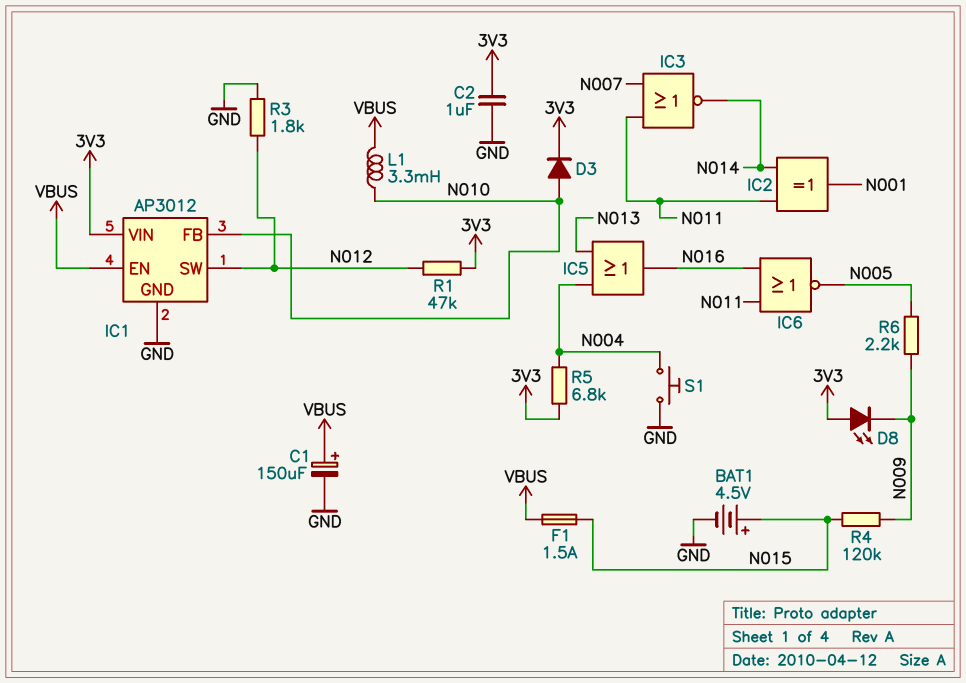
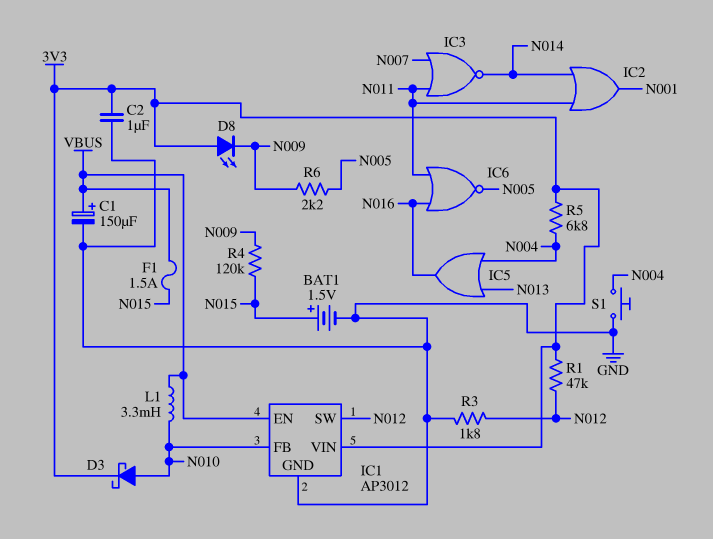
BAT1: 4.5V (plus N015, minus GND) -> 1.5V (plus N015, minus GND)
D3: diode (A N010, K 3V3) -> schottky (A N010, K 3V3)
IC2: XOR (in N011, in N014, out N001) -> OR (in N011, in N014, out N001)

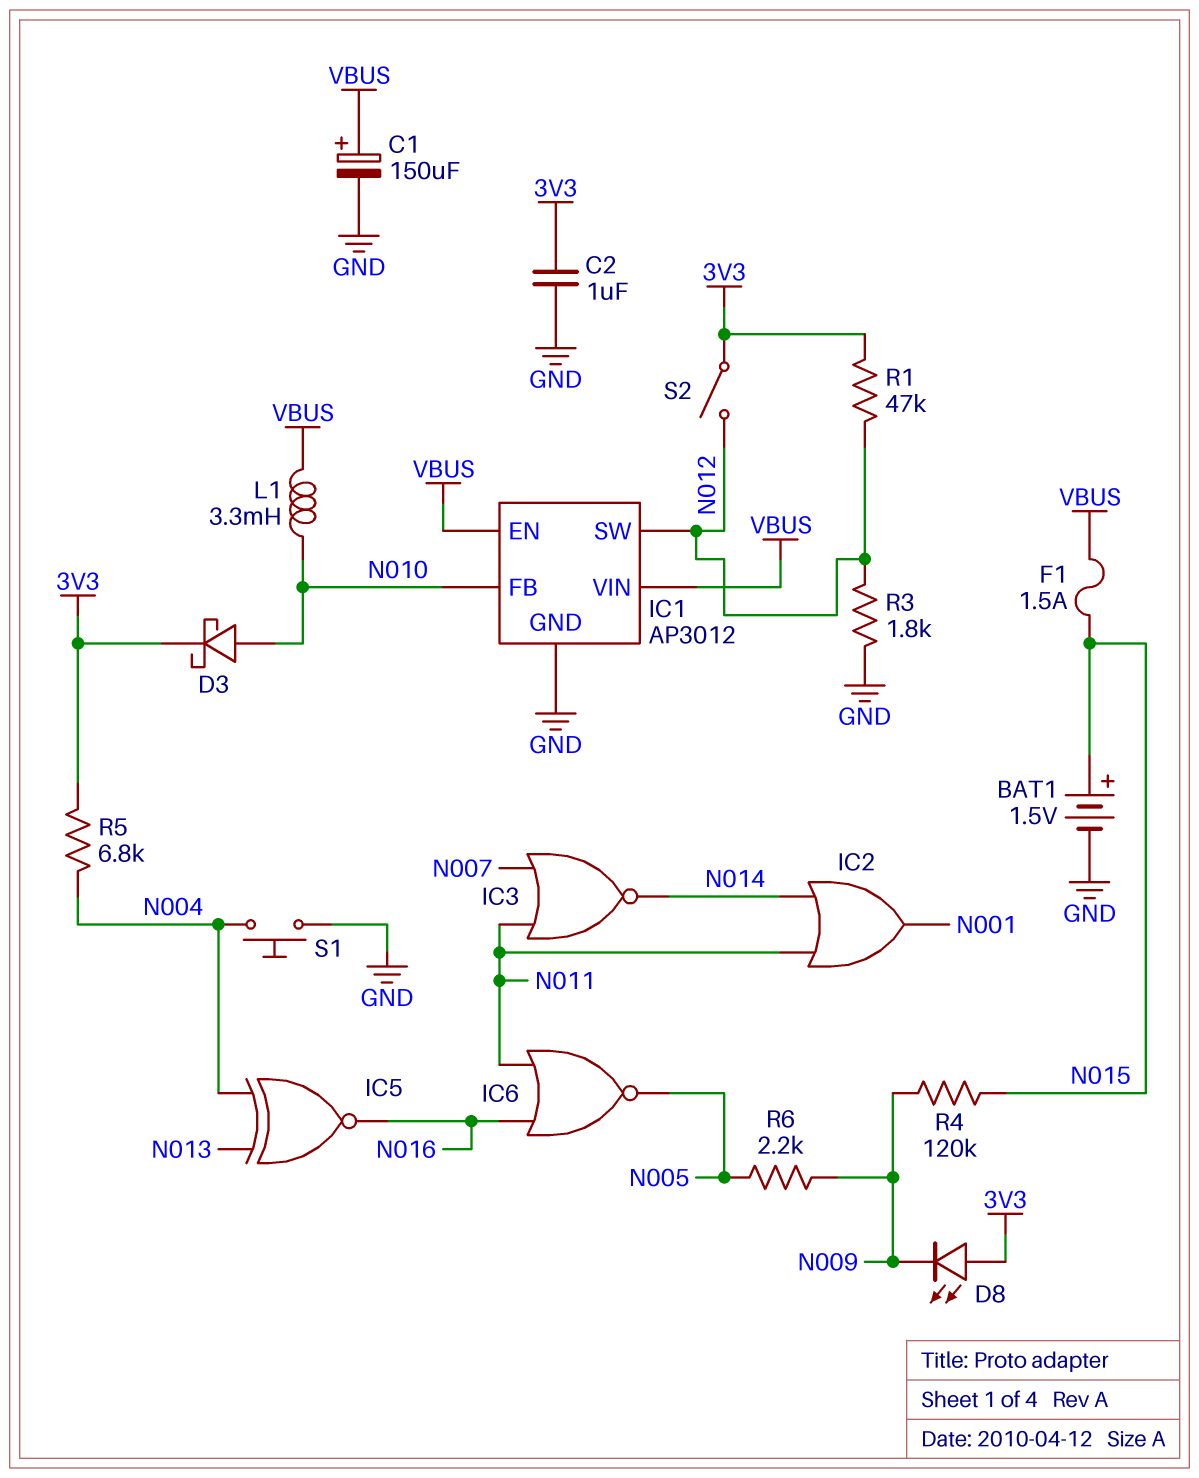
IC1 pin VIN: 3V3 -> VBUS
IC5: OR (in N004, in N013, out N016) -> XNOR (in N004, in N013, out N016)
S2: none -> switch (3V3, N012)

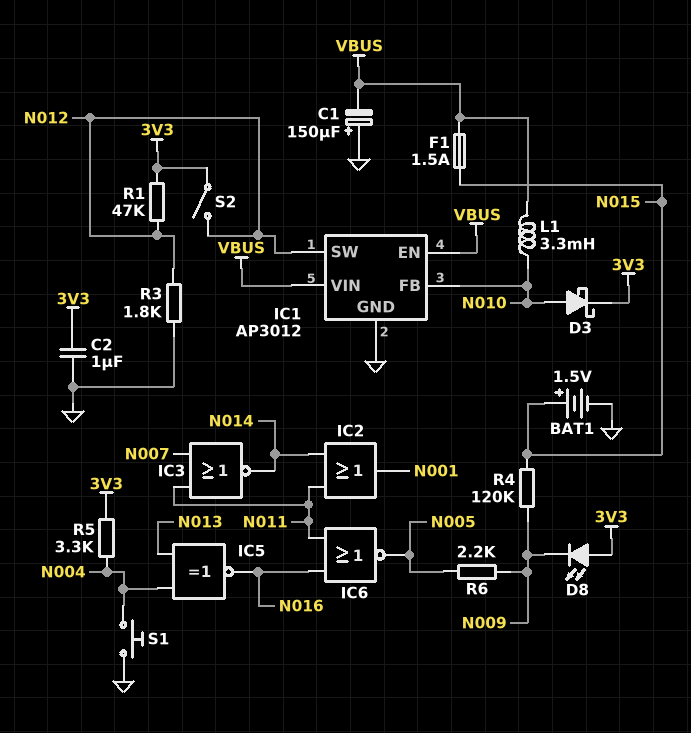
C1: 150uF (plus VBUS, minus GND) -> 150uF (plus GND, minus VBUS)
R5: 6.8k (3V3, N004) -> 3.3k (3V3, N004)

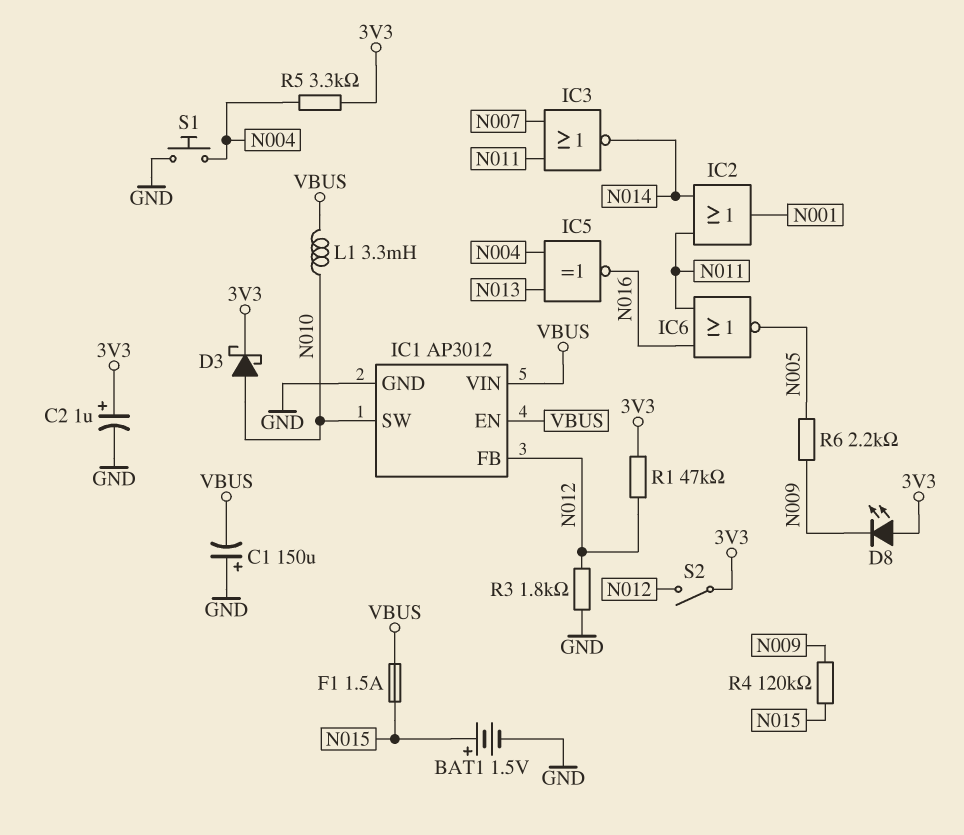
C2: 1uF (3V3, GND) -> 1uF (plus 3V3, minus GND)
IC1 pin FB: N010 -> N012
IC1 pin SW: N012 -> N010

